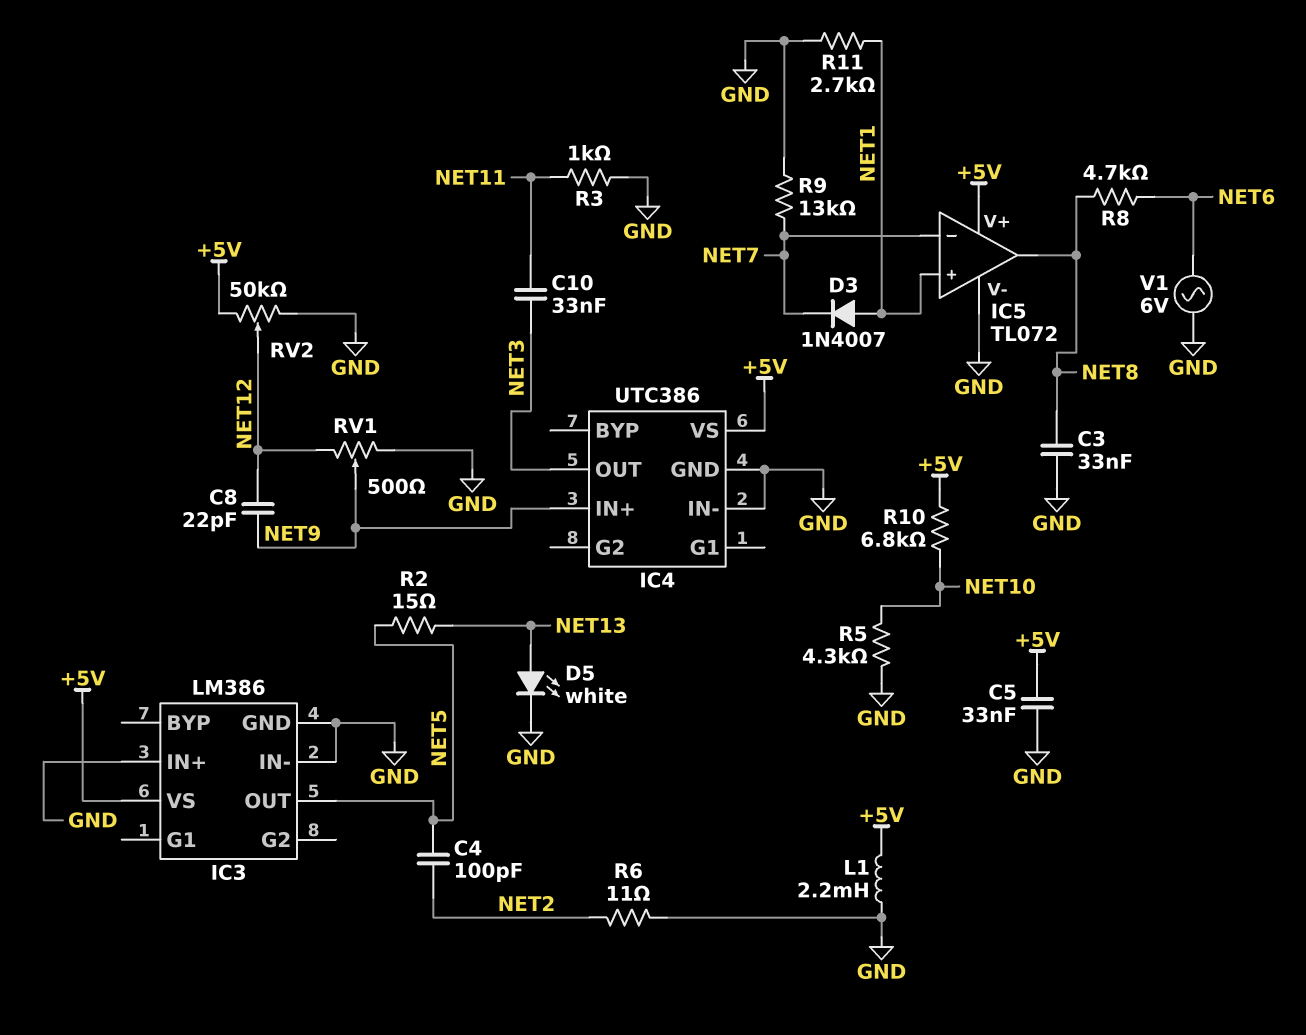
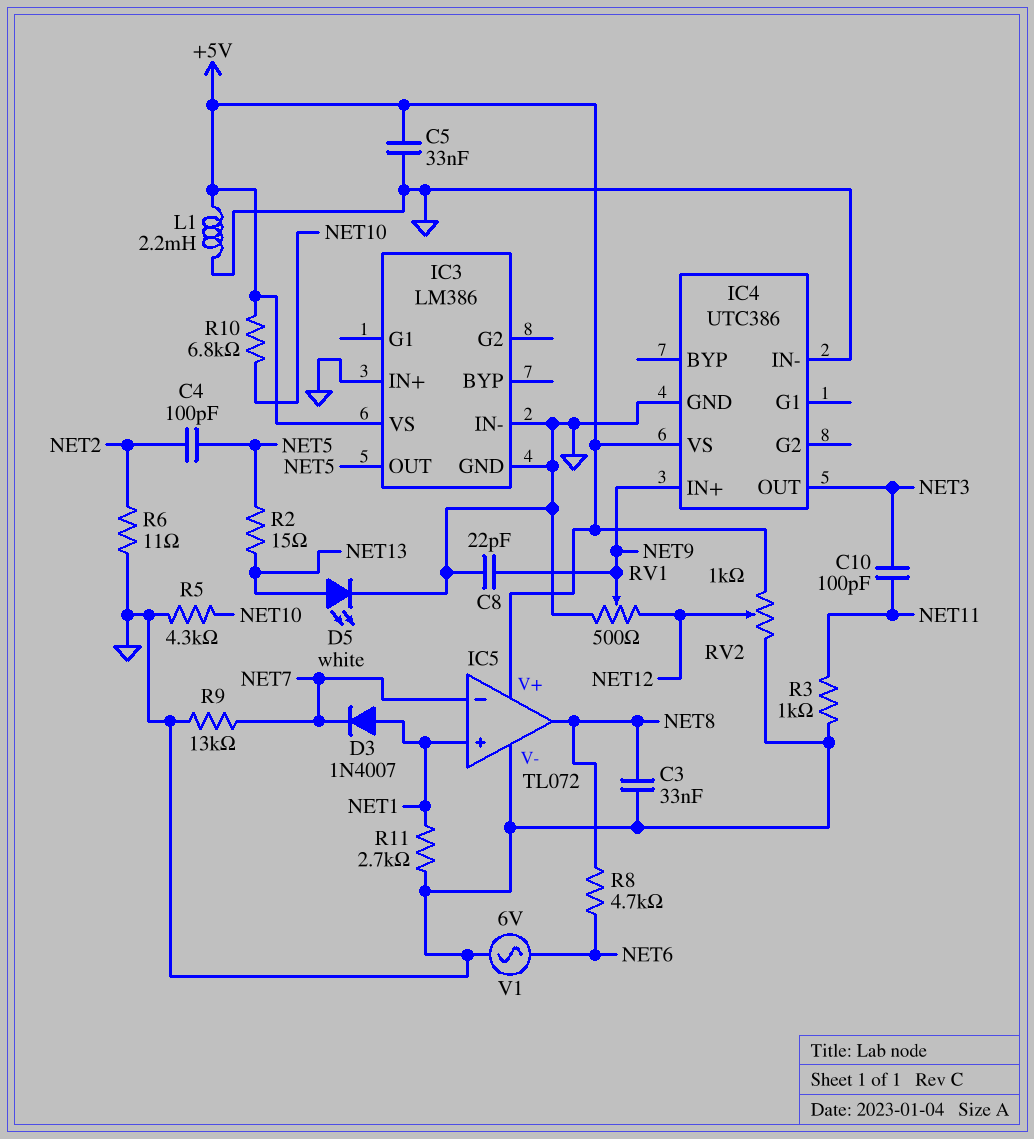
C8: 22pF (NET9, NET12) -> 22pF (GND, NET9)
C10: 33nF (NET3, NET11) -> 100pF (NET3, NET11)
RV2: 50k (+5V, GND, wiper NET12) -> 1k (+5V, GND, wiper NET12)

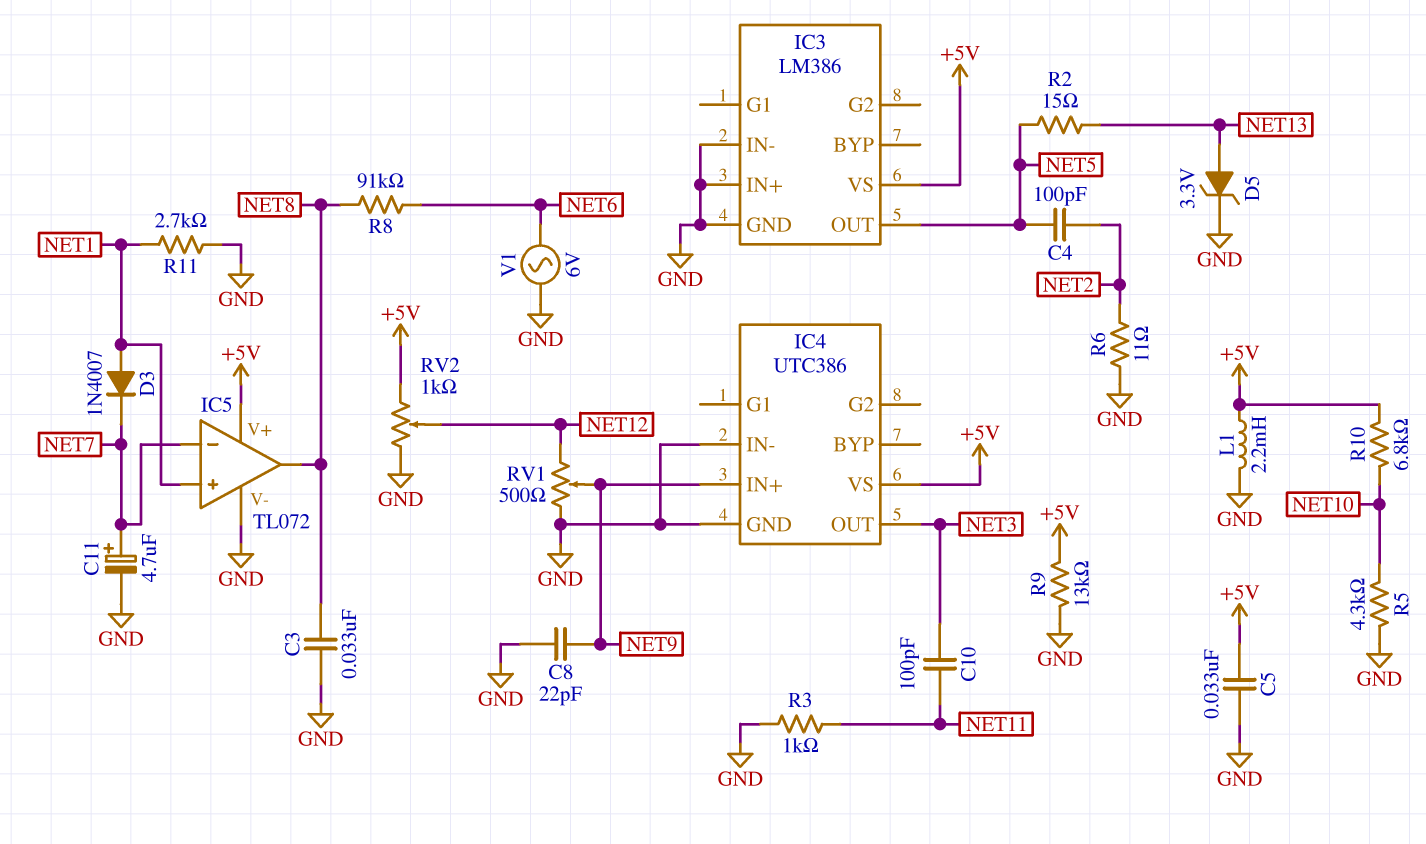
C11: none -> 4.7uF (plus NET7, minus GND)
D5: LED white (A NET13, K GND) -> zener 3.3V (A NET13, K GND)
R8: 4.7k (NET6, NET8) -> 91k (NET6, NET8)
R9: 13k (GND, NET7) -> 13k (+5V, GND)

